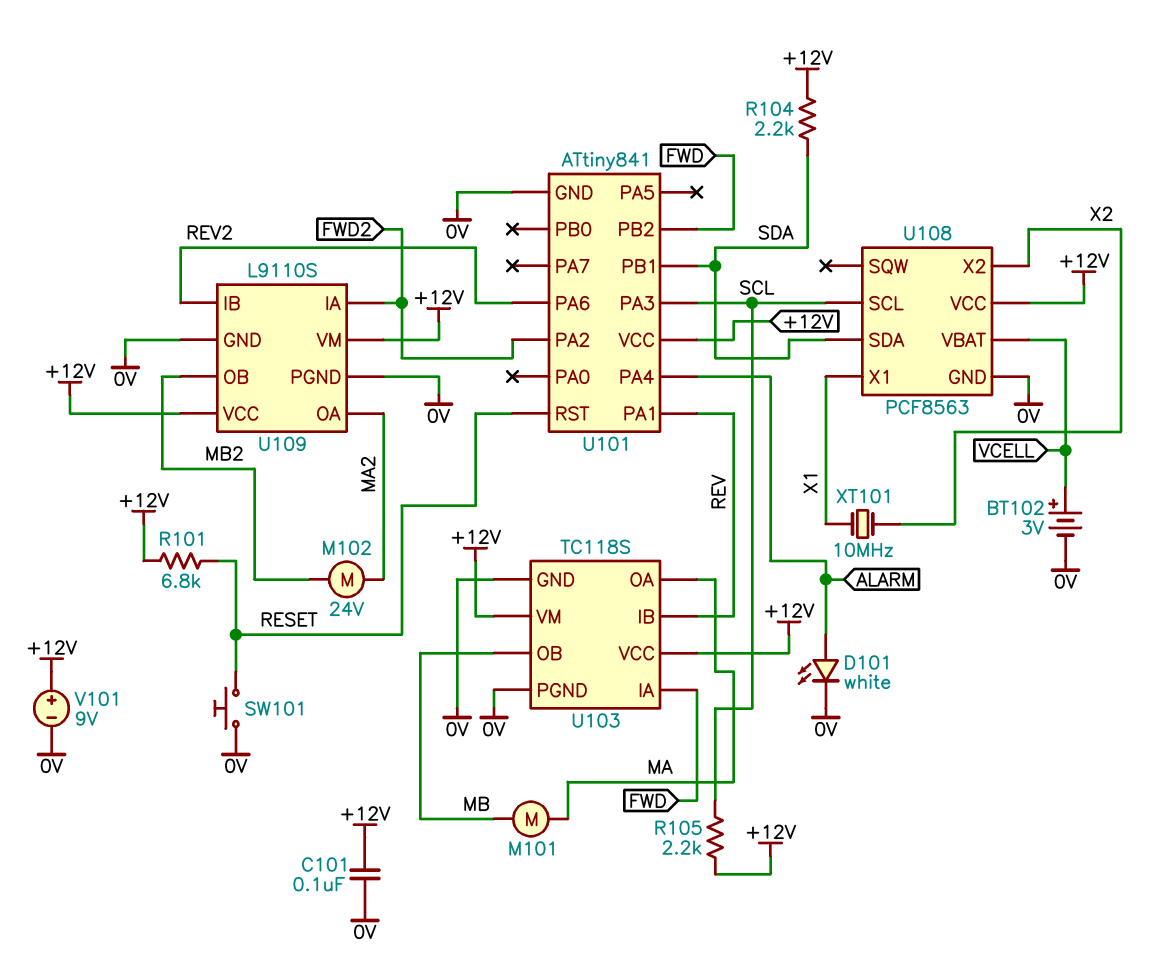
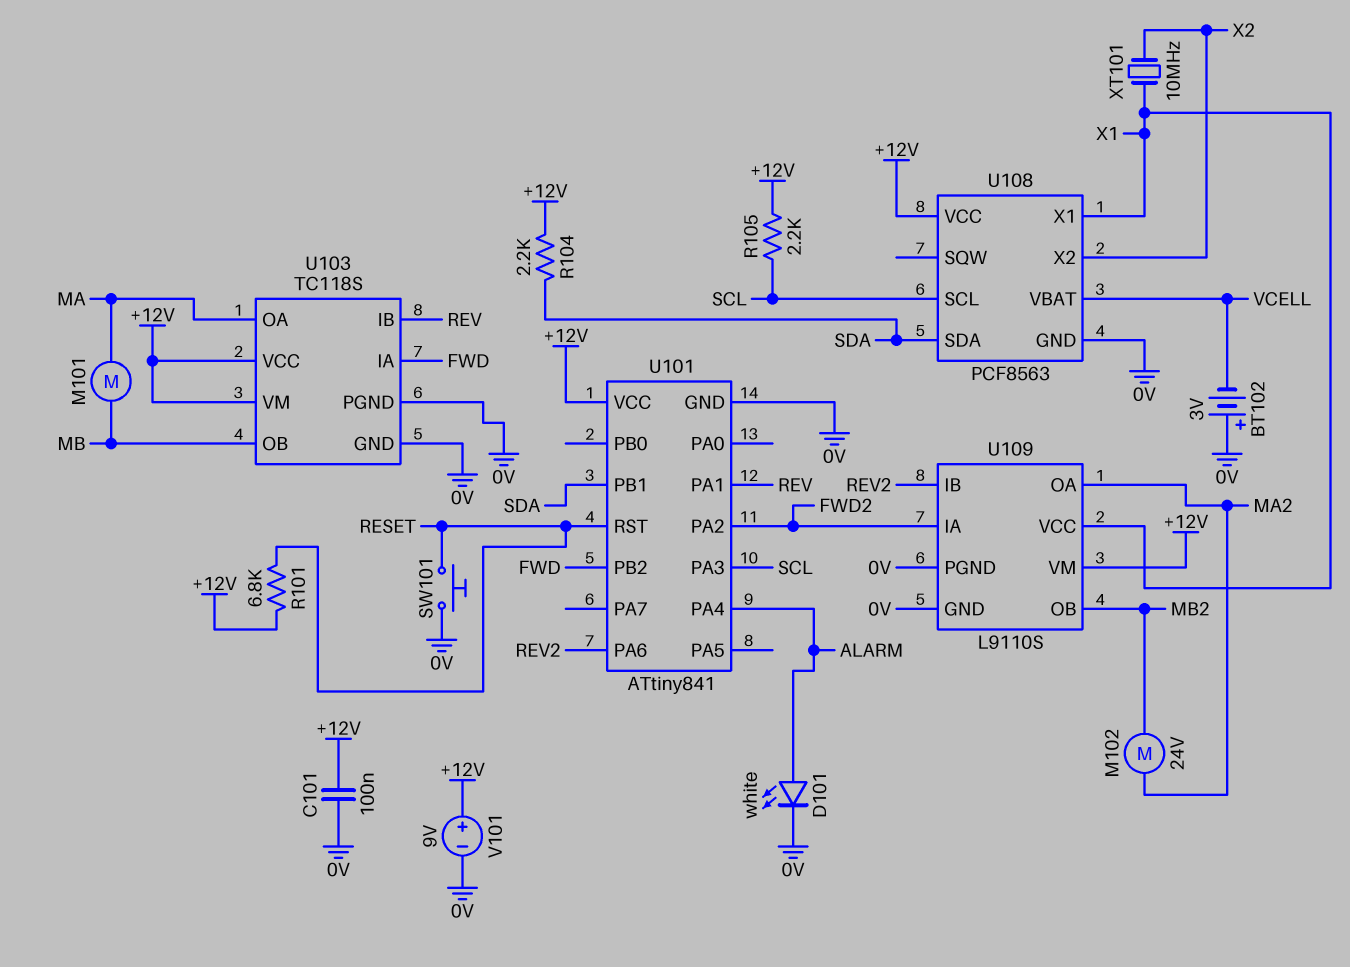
BT102: 3V (plus VCELL, minus 0V) -> 3V (plus 0V, minus VCELL)
U109 pin VCC: +12V -> X1

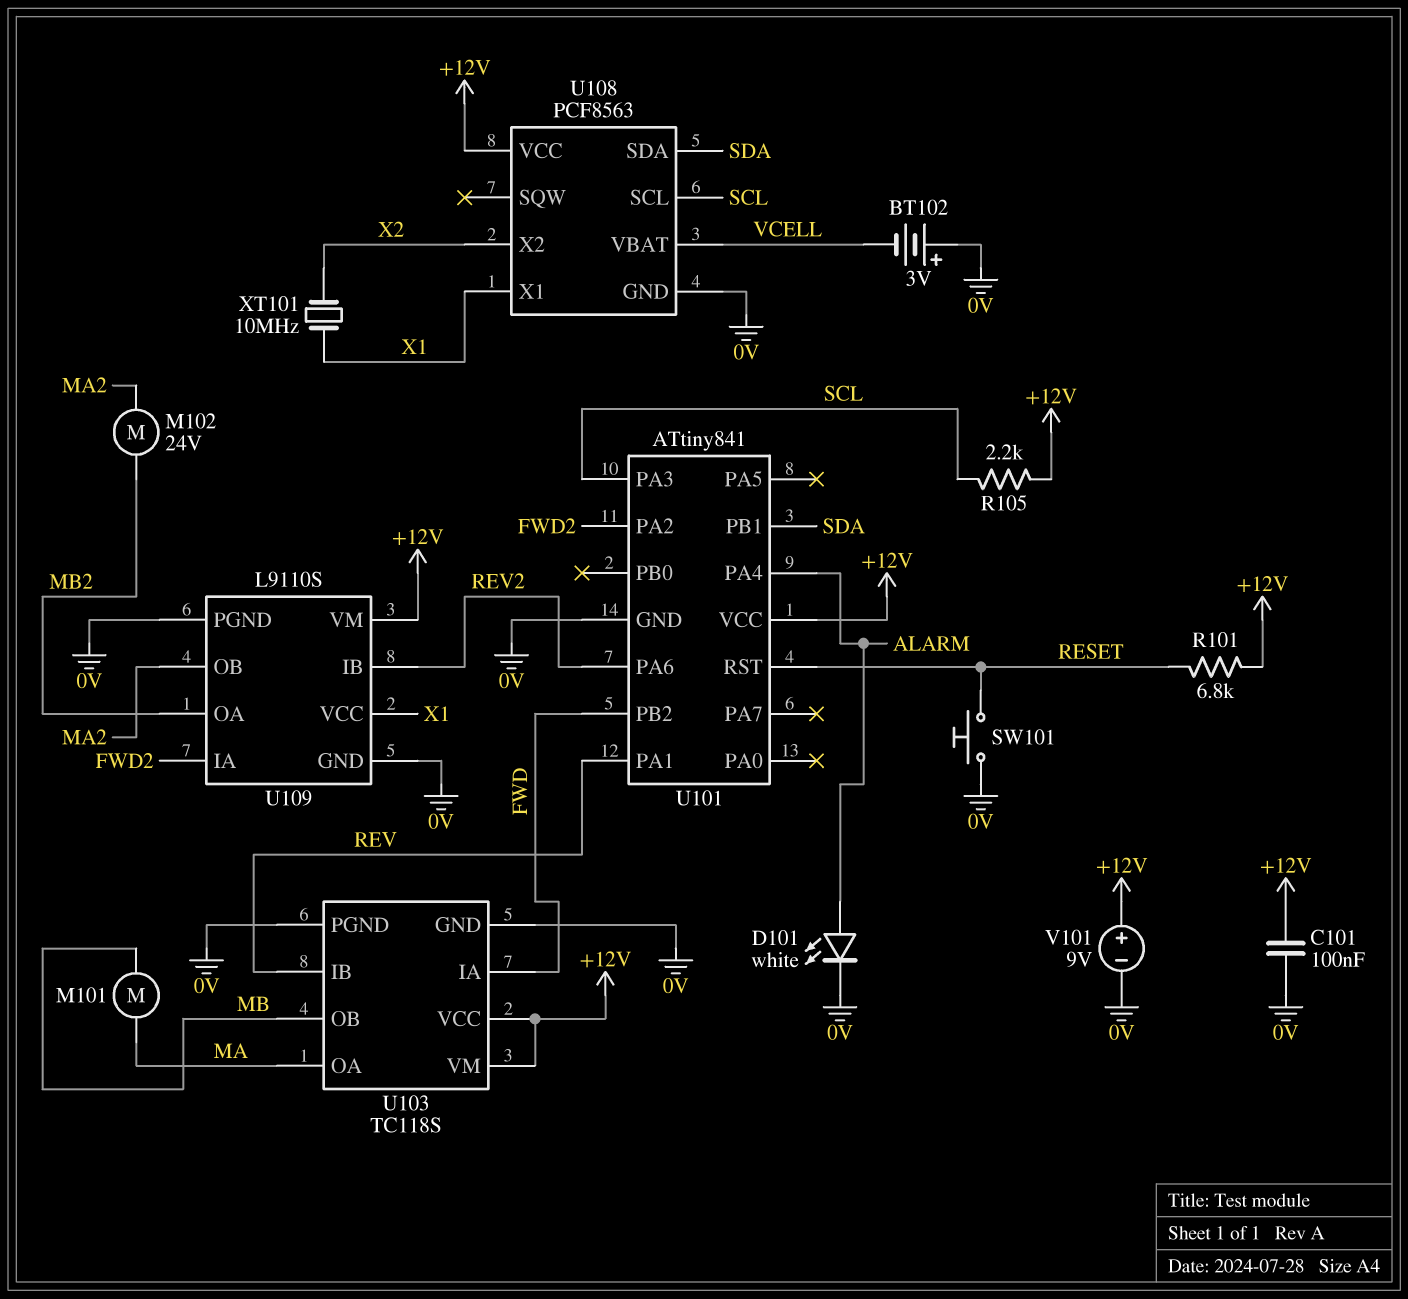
R104: 2.2k (+12V, SDA) -> none
U109 pin OA: MA2 -> MB2
U109 pin OB: MB2 -> MA2

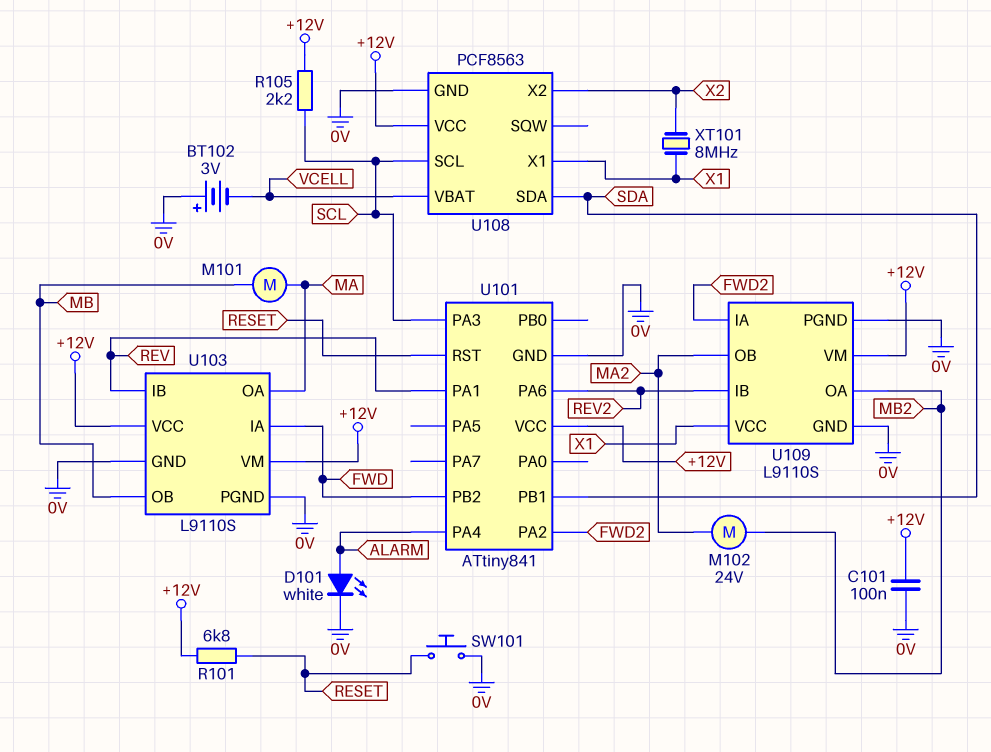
U103: TC118S -> L9110S
V101: 9V (plus +12V, minus 0V) -> none
XT101: 10MHz (X1, X2) -> 8MHz (X1, X2)

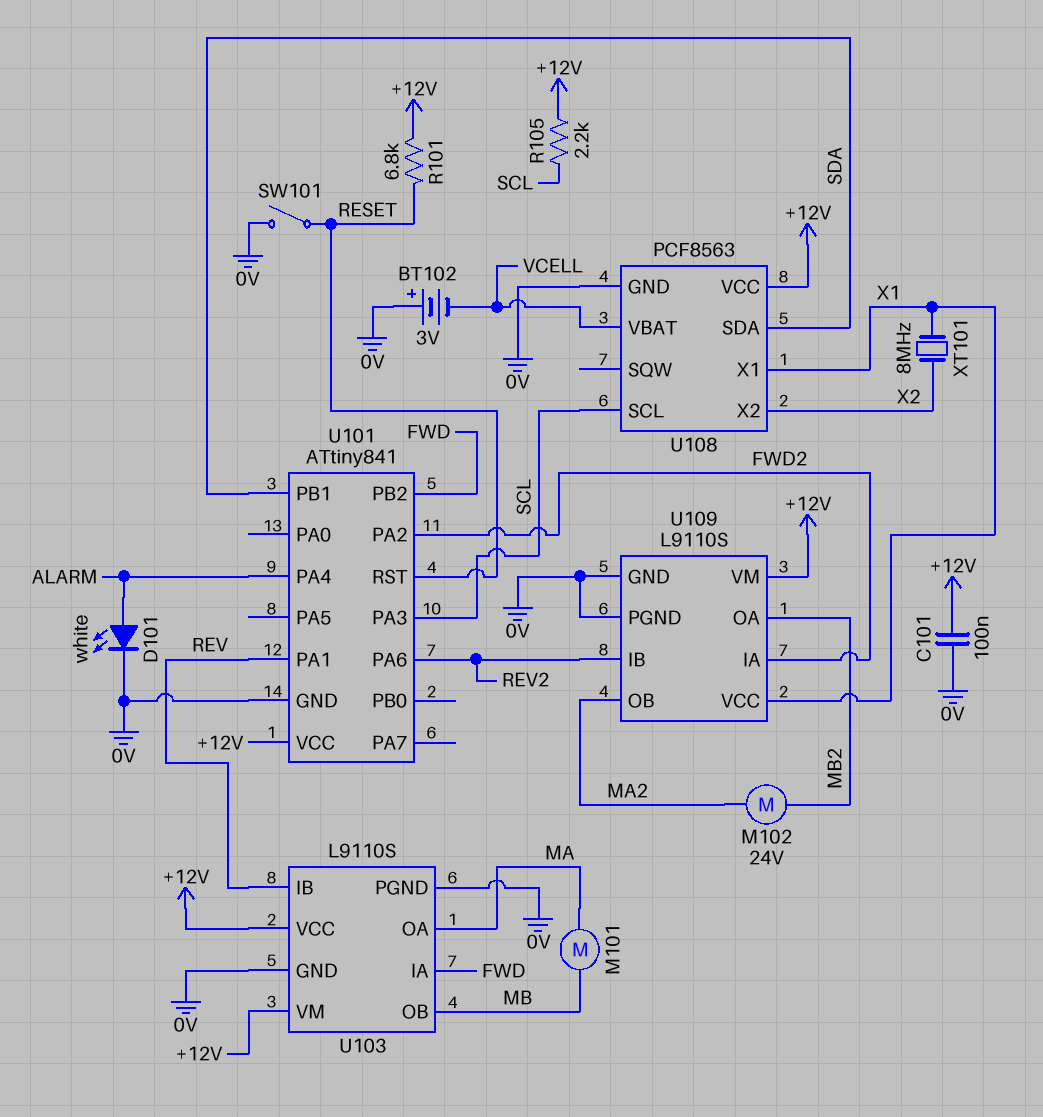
SW101: button (0V, RESET) -> switch (0V, RESET)

